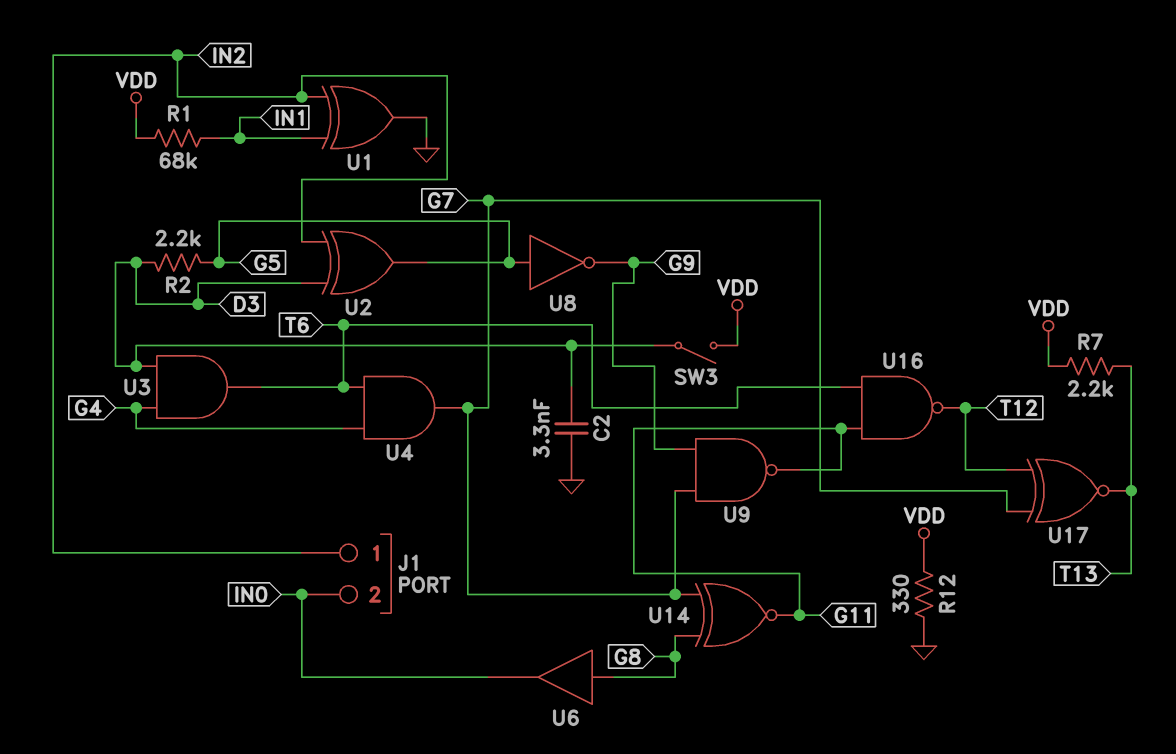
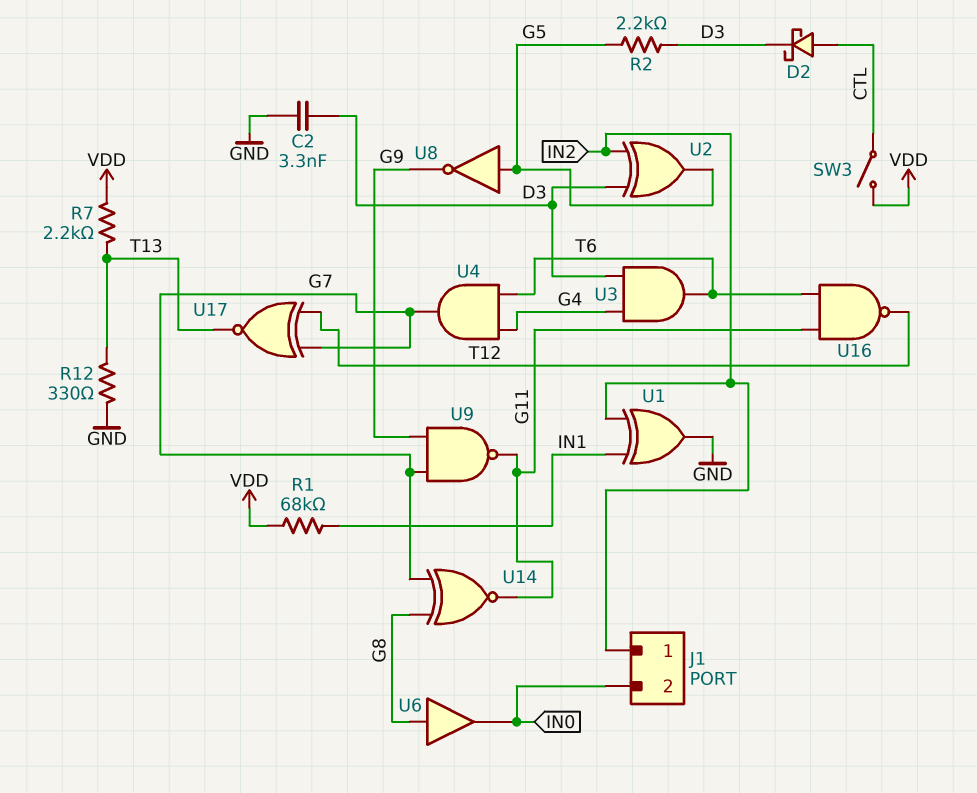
D2: none -> schottky (A CTL, K D3)
R12: 330 (GND, VDD) -> 330 (GND, T13)
SW3: switch (D3, VDD) -> switch (CTL, VDD)

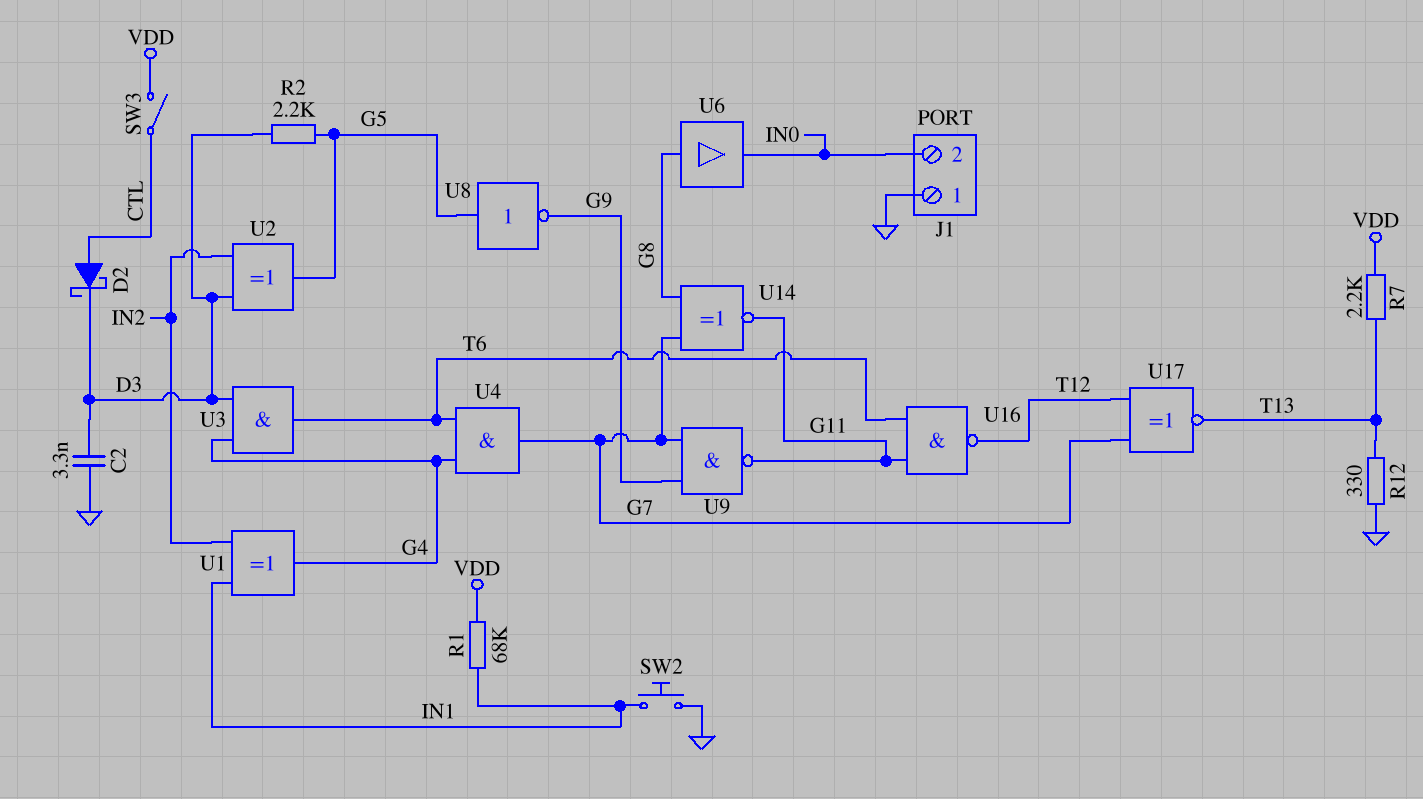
J1 pin 1: IN2 -> GND
SW2: none -> button (GND, IN1)
U1: XOR (in IN1, in IN2, out GND) -> XOR (in IN1, in IN2, out G4)

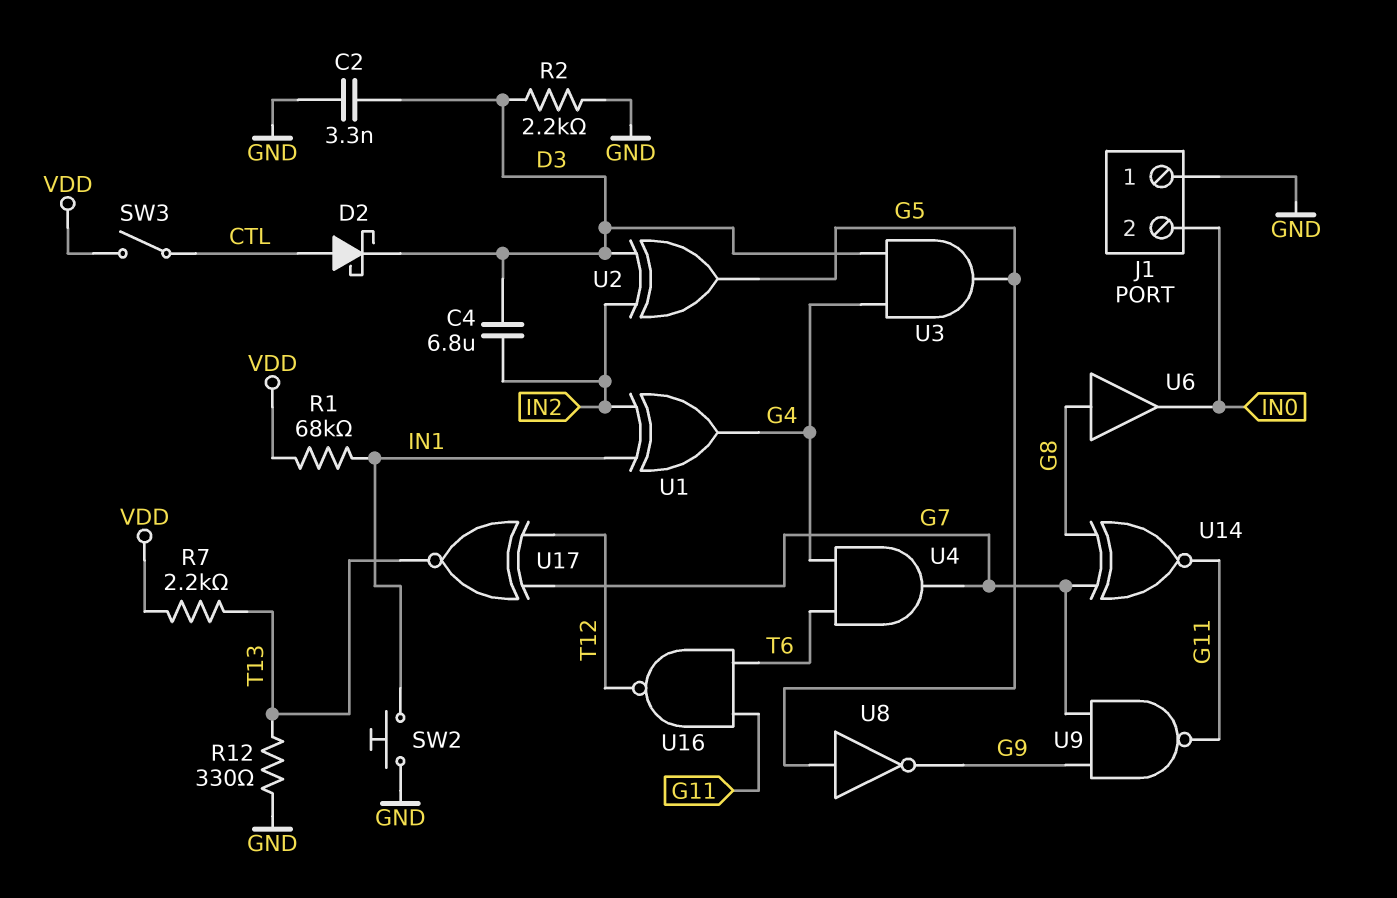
C4: none -> 6.8uF (D3, IN2)
R2: 2.2k (D3, G5) -> 2.2k (D3, GND)
U3: AND (in D3, in G4, out T6) -> AND (in D3, in G4, out G5)

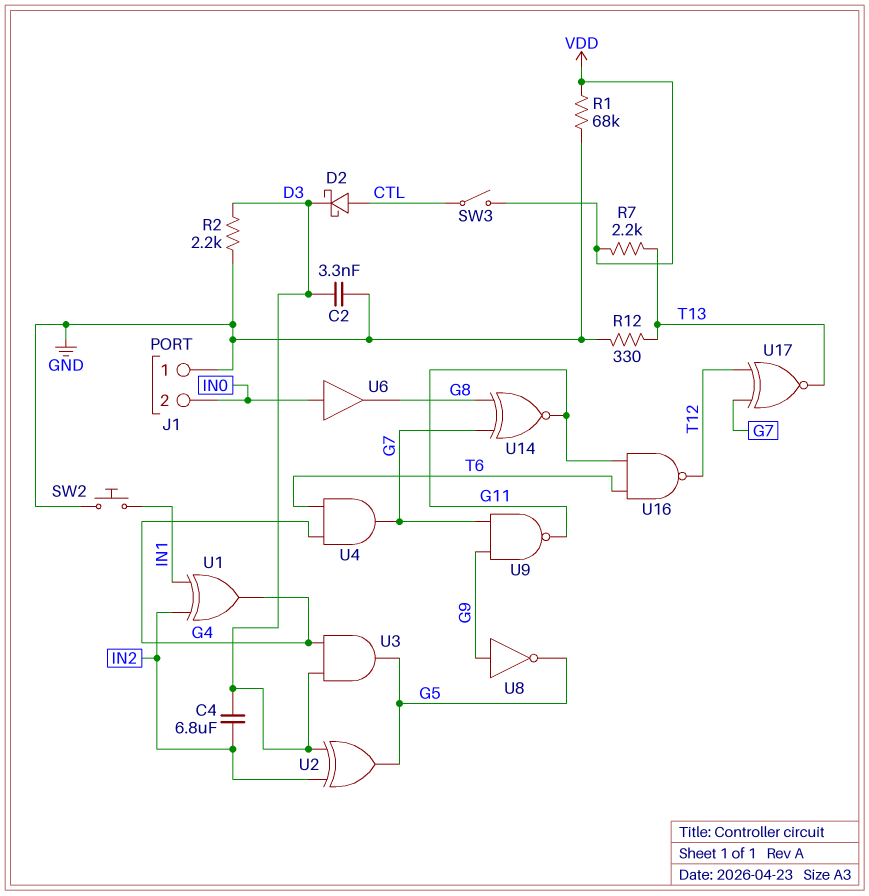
R1: 68k (IN1, VDD) -> 68k (GND, VDD)
U6: buffer (in G8, out IN0) -> buffer (in IN0, out G8)
U8: NOT (in G5, out G9) -> NOT (in G9, out G5)

